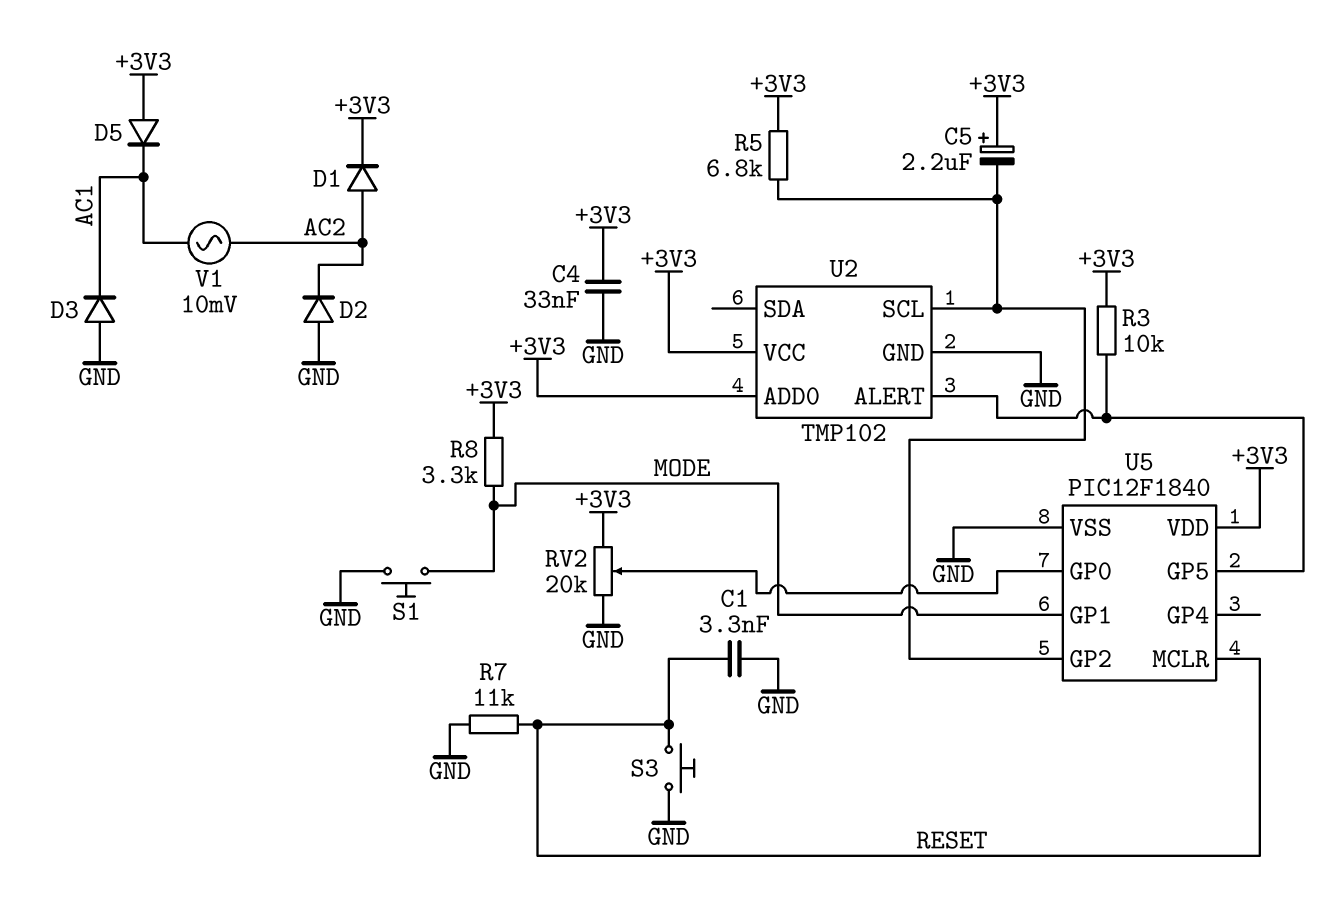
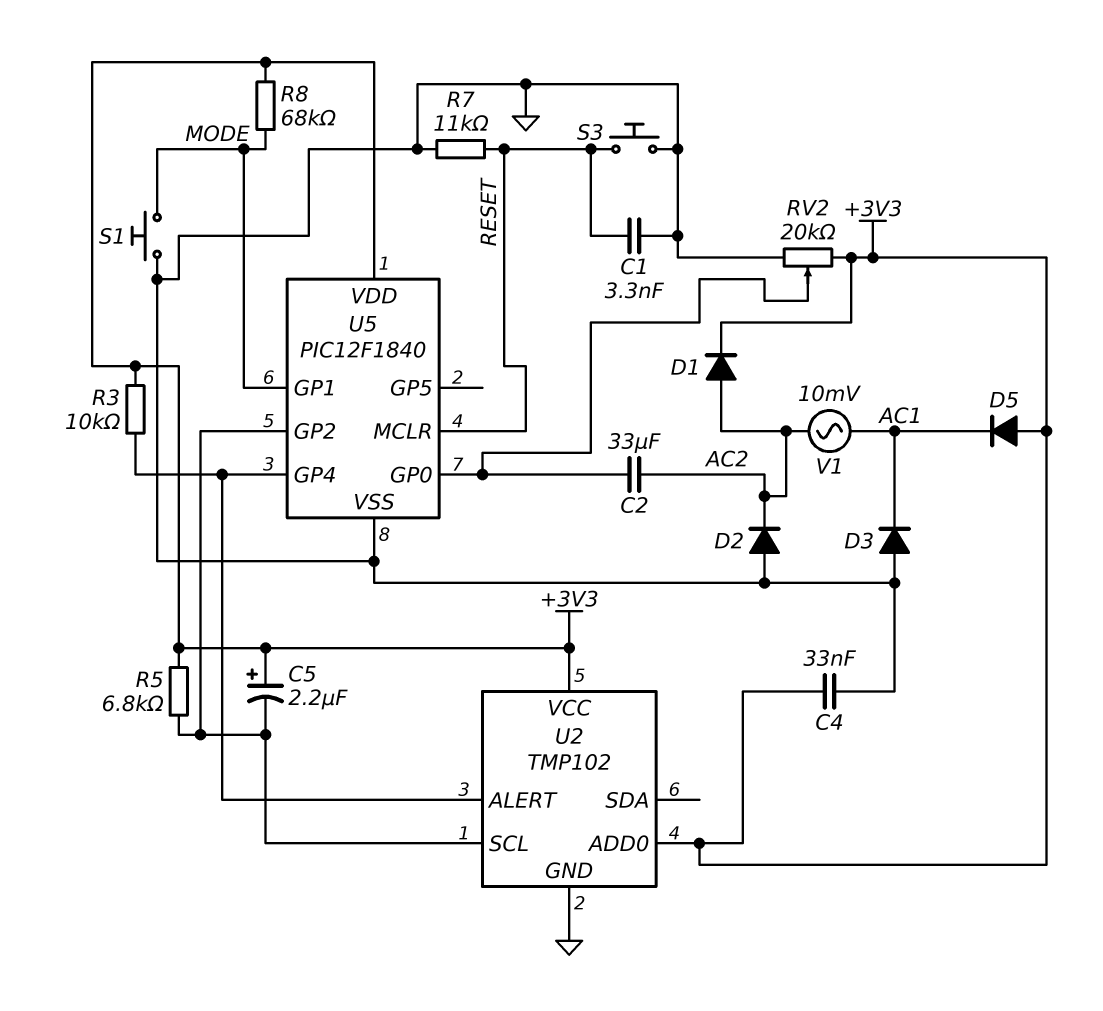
C2: none -> 33uF (AC2, U5/GP0)
R8: 3.3k (+3V3, MODE) -> 68k (+3V3, MODE)
U5 pin GP4: none -> U2/ALERT
U5 pin GP5: U2/ALERT -> none

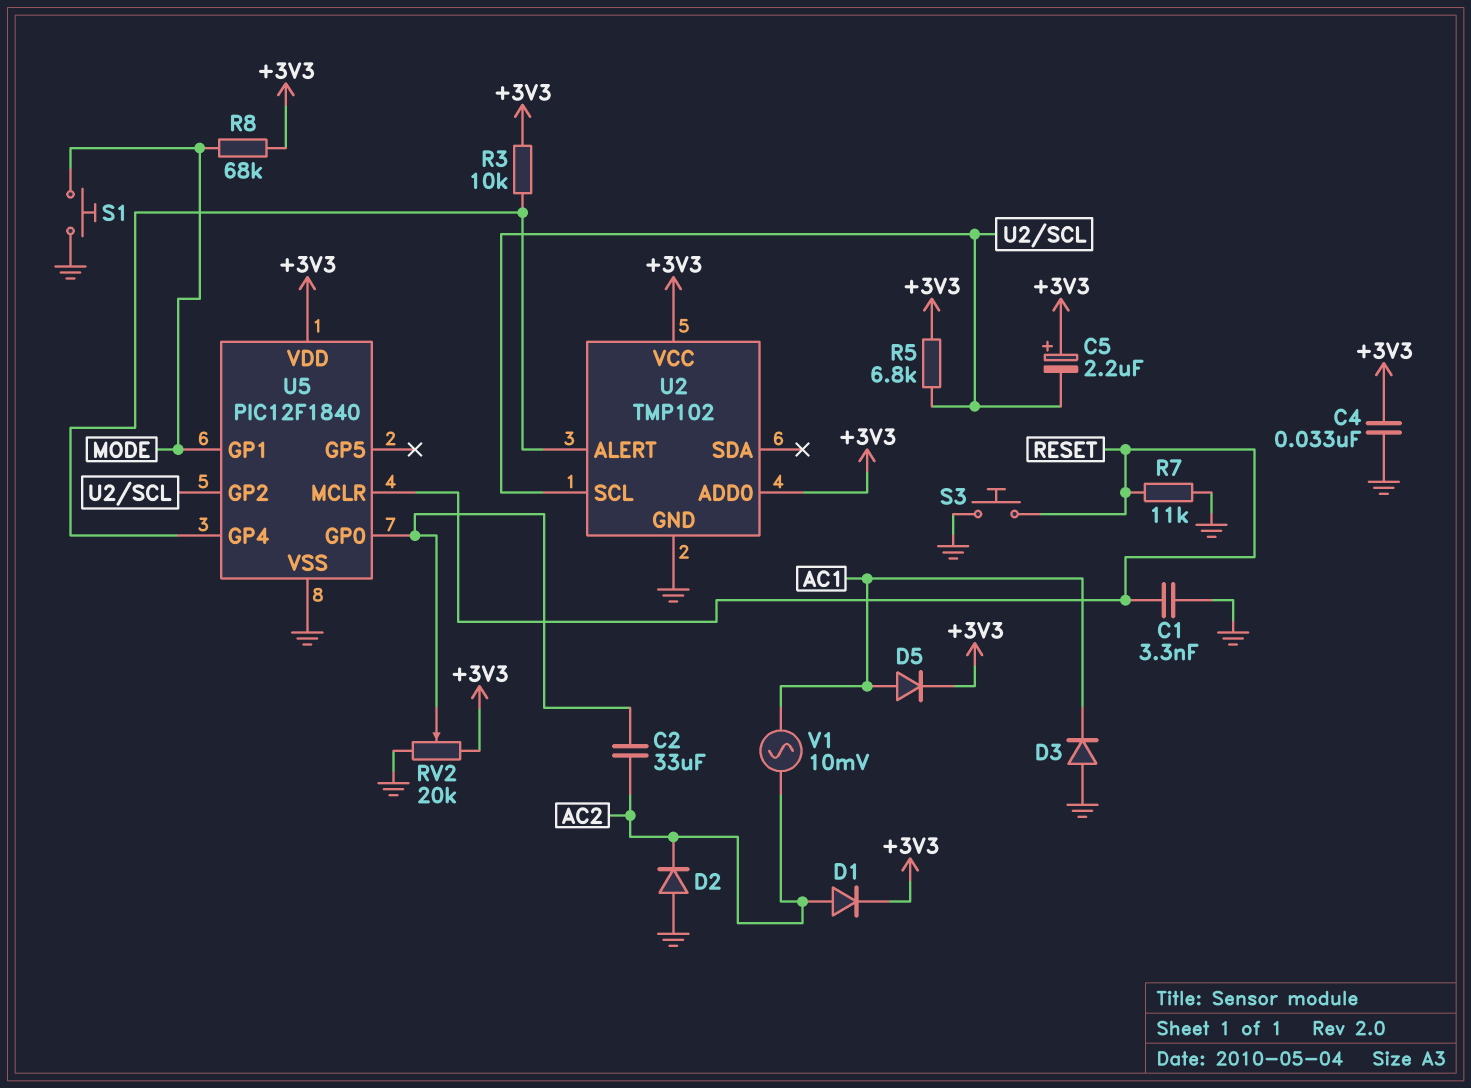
D5: diode (A +3V3, K AC1) -> diode (A AC1, K +3V3)

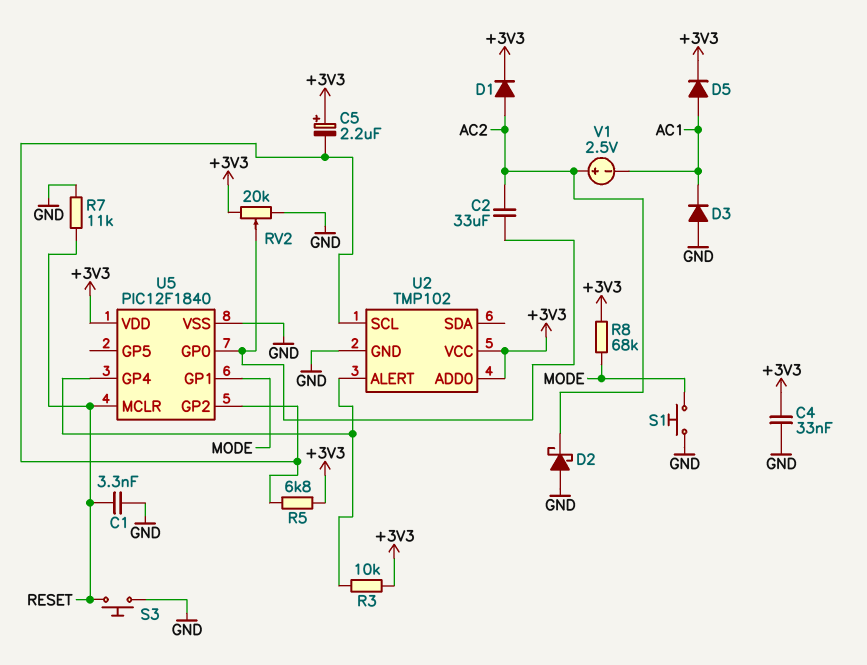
D2: diode (A GND, K AC2) -> schottky (A GND, K AC2)
V1: AC 10mV (AC1, AC2) -> 2.5V (plus AC2, minus AC1)

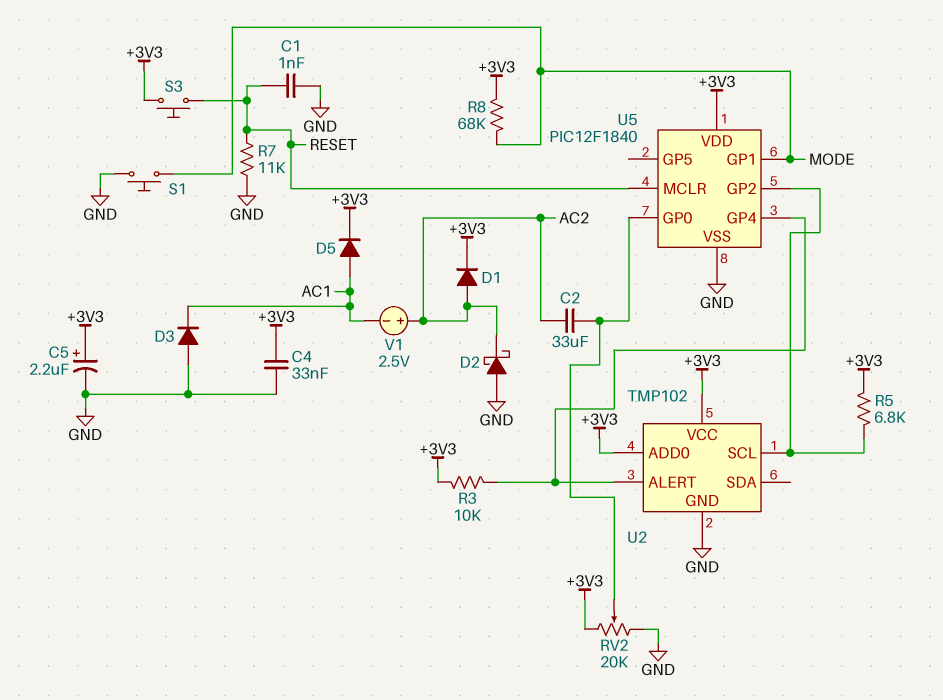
C1: 3.3nF (GND, RESET) -> 1nF (GND, RESET)
C5: 2.2uF (plus +3V3, minus U2/SCL) -> 2.2uF (plus +3V3, minus GND)
S3: button (GND, RESET) -> button (+3V3, RESET)

